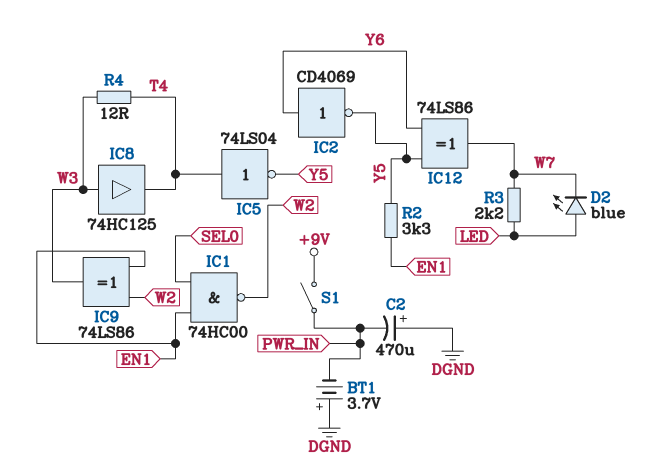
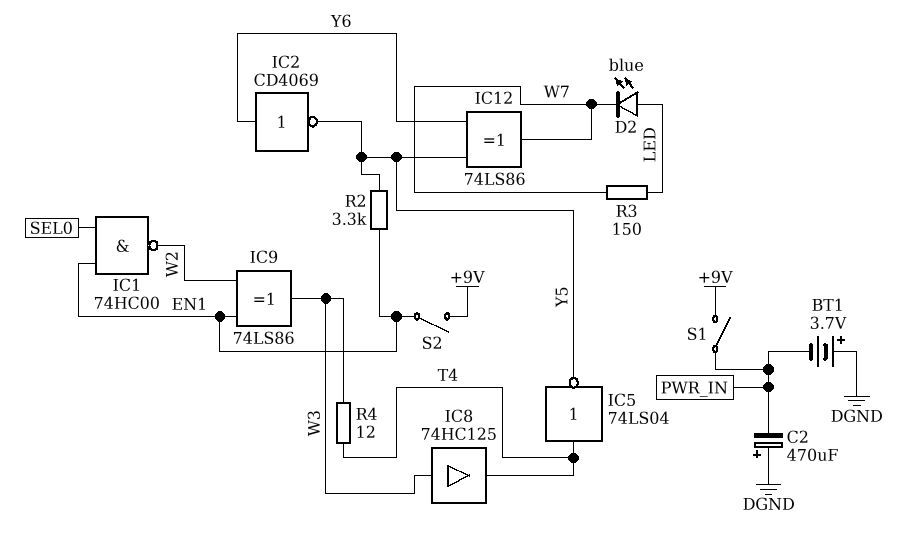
R3: 2.2k (LED, W7) -> 150 (LED, W7)
S2: none -> switch (+9V, EN1)

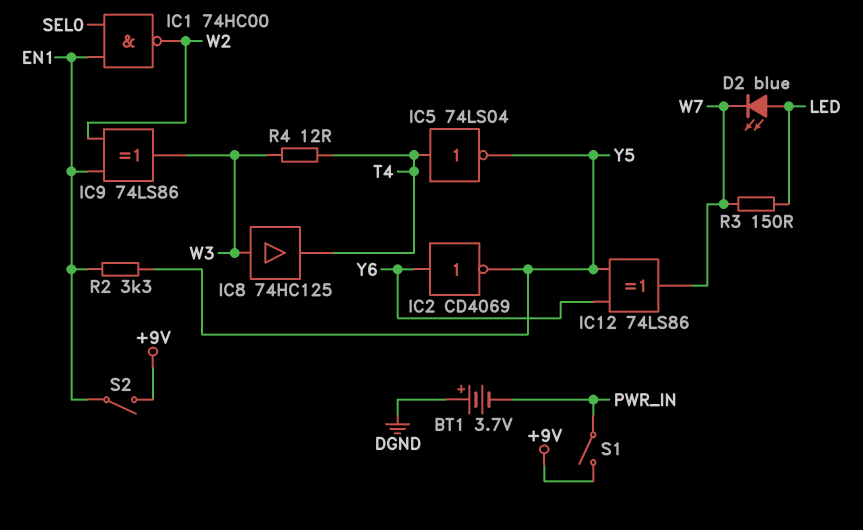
C2: 470uF (plus DGND, minus PWR_IN) -> none

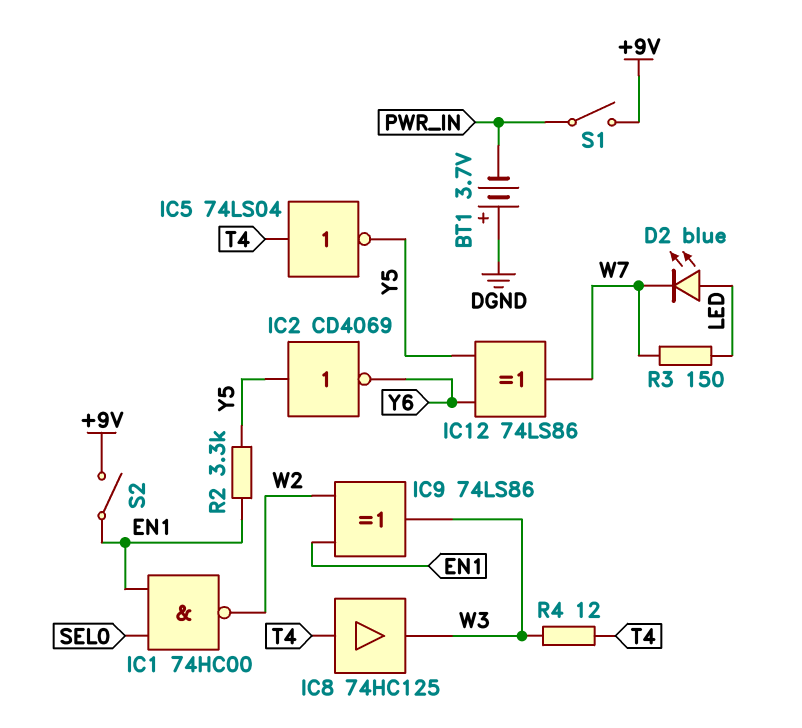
IC2: NOT CD4069 (in Y6, out Y5) -> NOT CD4069 (in Y5, out Y6)
IC8: buffer 74HC125 (in W3, out T4) -> buffer 74HC125 (in T4, out W3)

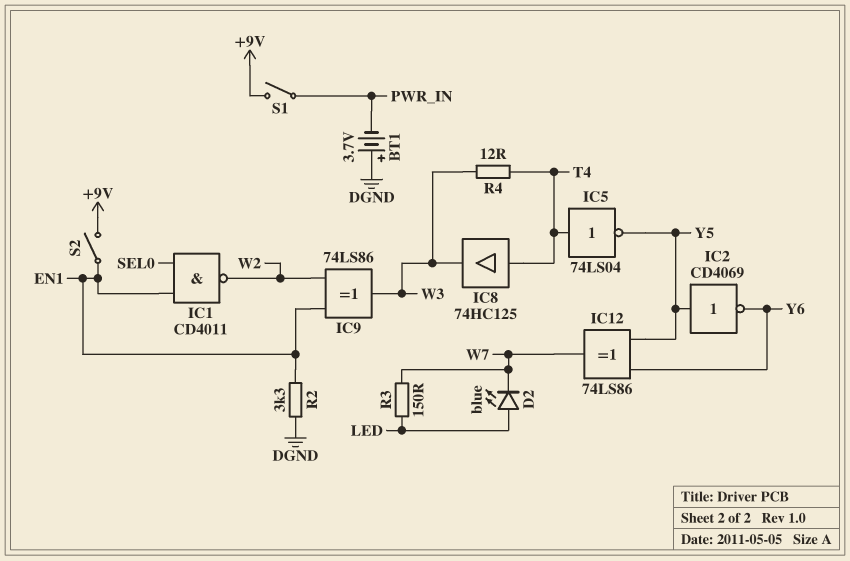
IC1: NAND 74HC00 (in EN1, in SEL0, out W2) -> NAND CD4011 (in EN1, in SEL0, out W2)
R2: 3.3k (EN1, Y5) -> 3.3k (DGND, EN1)

